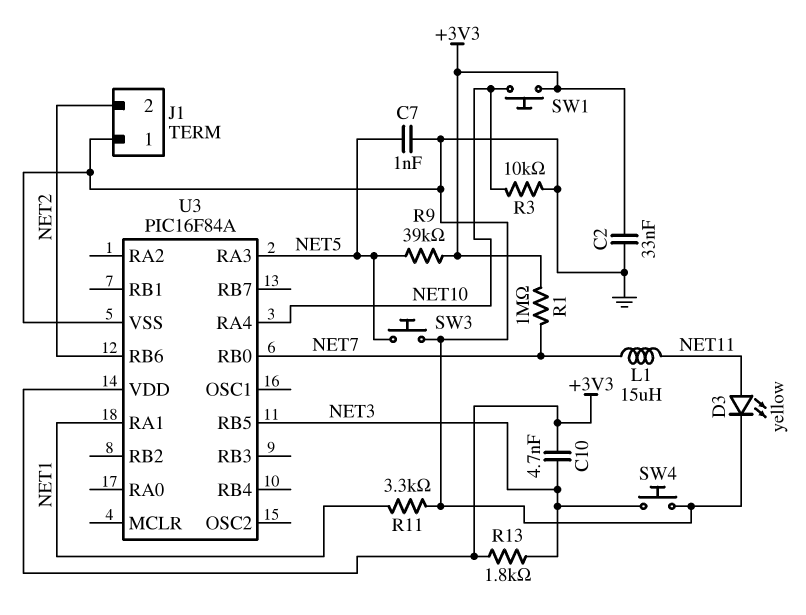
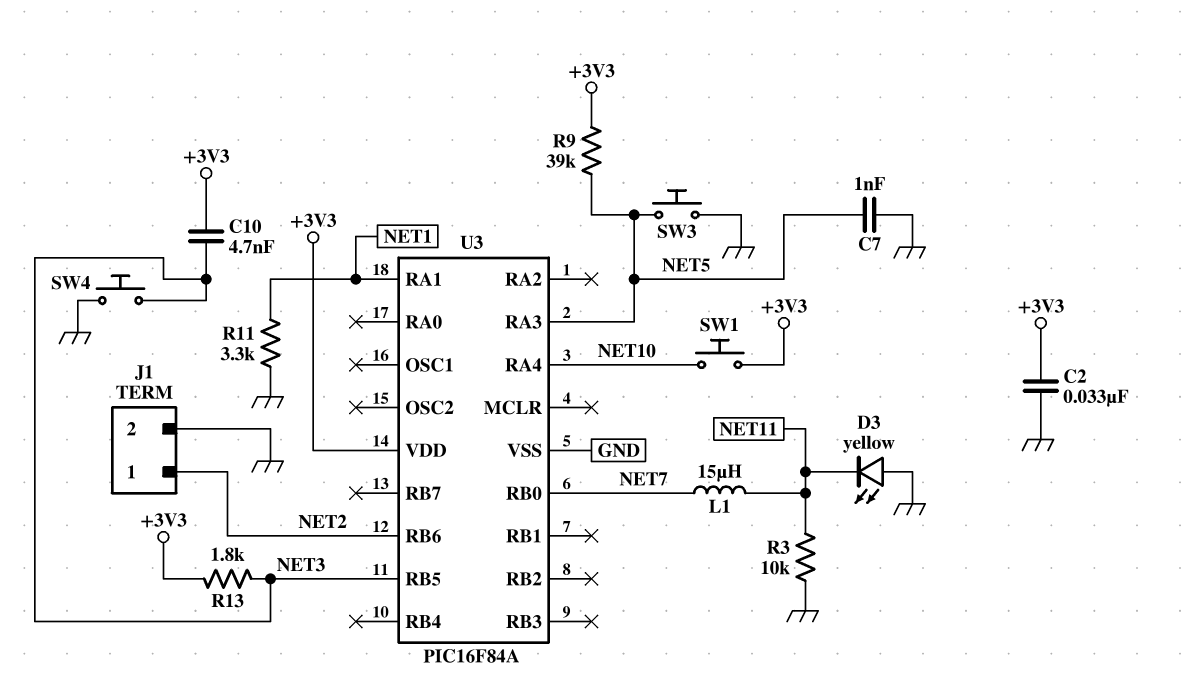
D3: LED yellow (A NET11, K GND) -> LED yellow (A GND, K NET11)
J1 pin 1: GND -> NET2
J1 pin 2: NET2 -> GND
R1: 1M (+3V3, NET7) -> none
R3: 10k (GND, NET10) -> 10k (GND, NET11)

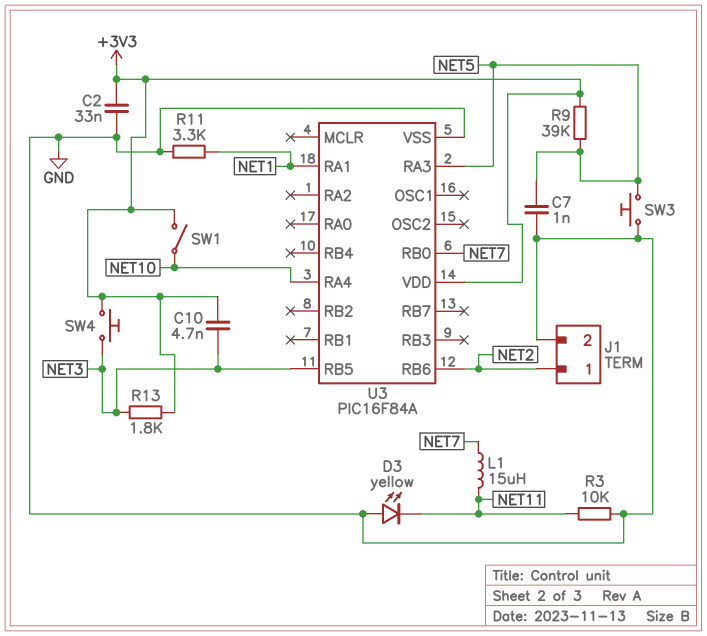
SW1: button (+3V3, NET10) -> switch (+3V3, NET10)
SW4: button (GND, NET3) -> button (+3V3, NET3)

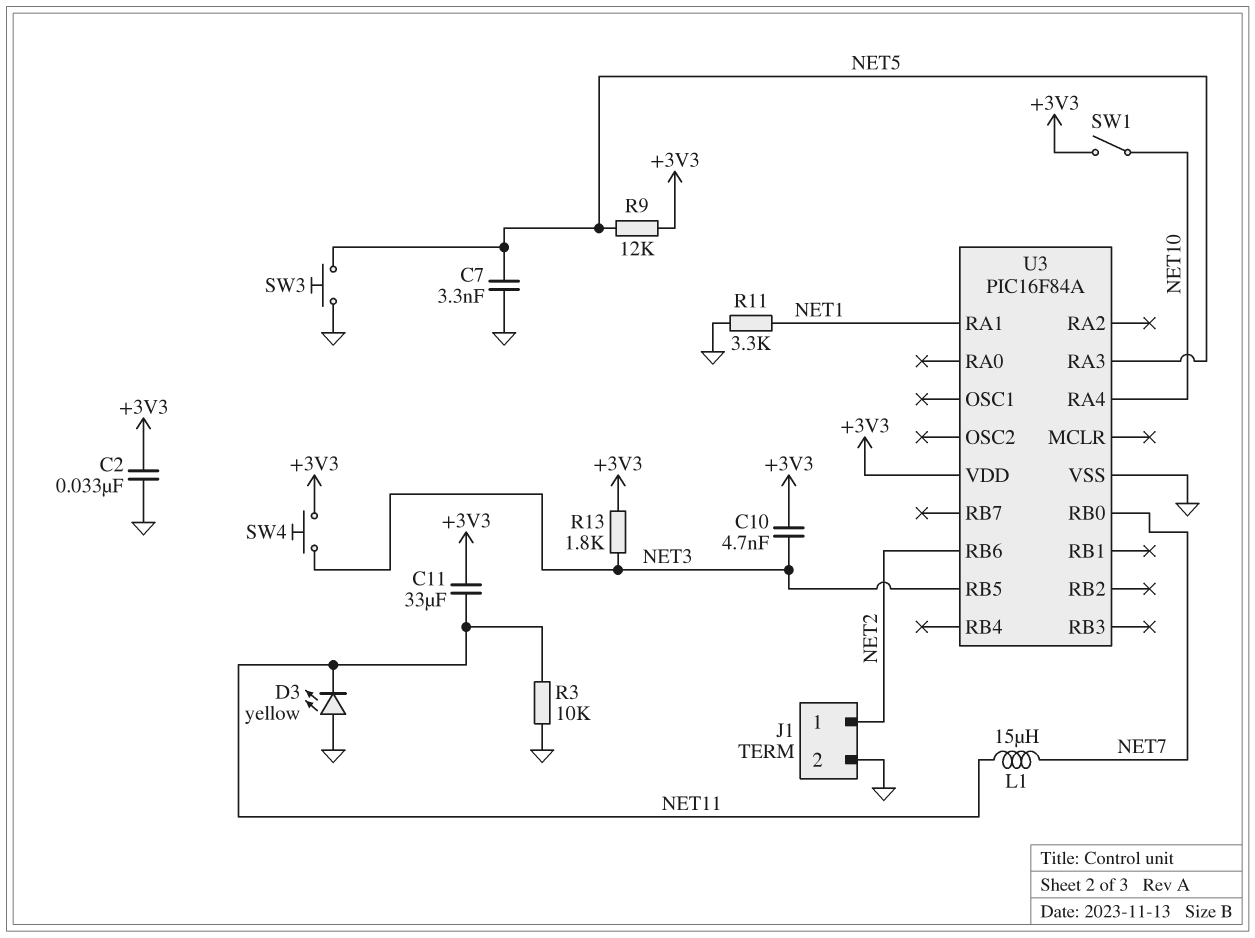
C7: 1nF (GND, NET5) -> 3.3nF (GND, NET5)
C11: none -> 33uF (+3V3, NET11)
R9: 39k (+3V3, NET5) -> 12k (+3V3, NET5)

